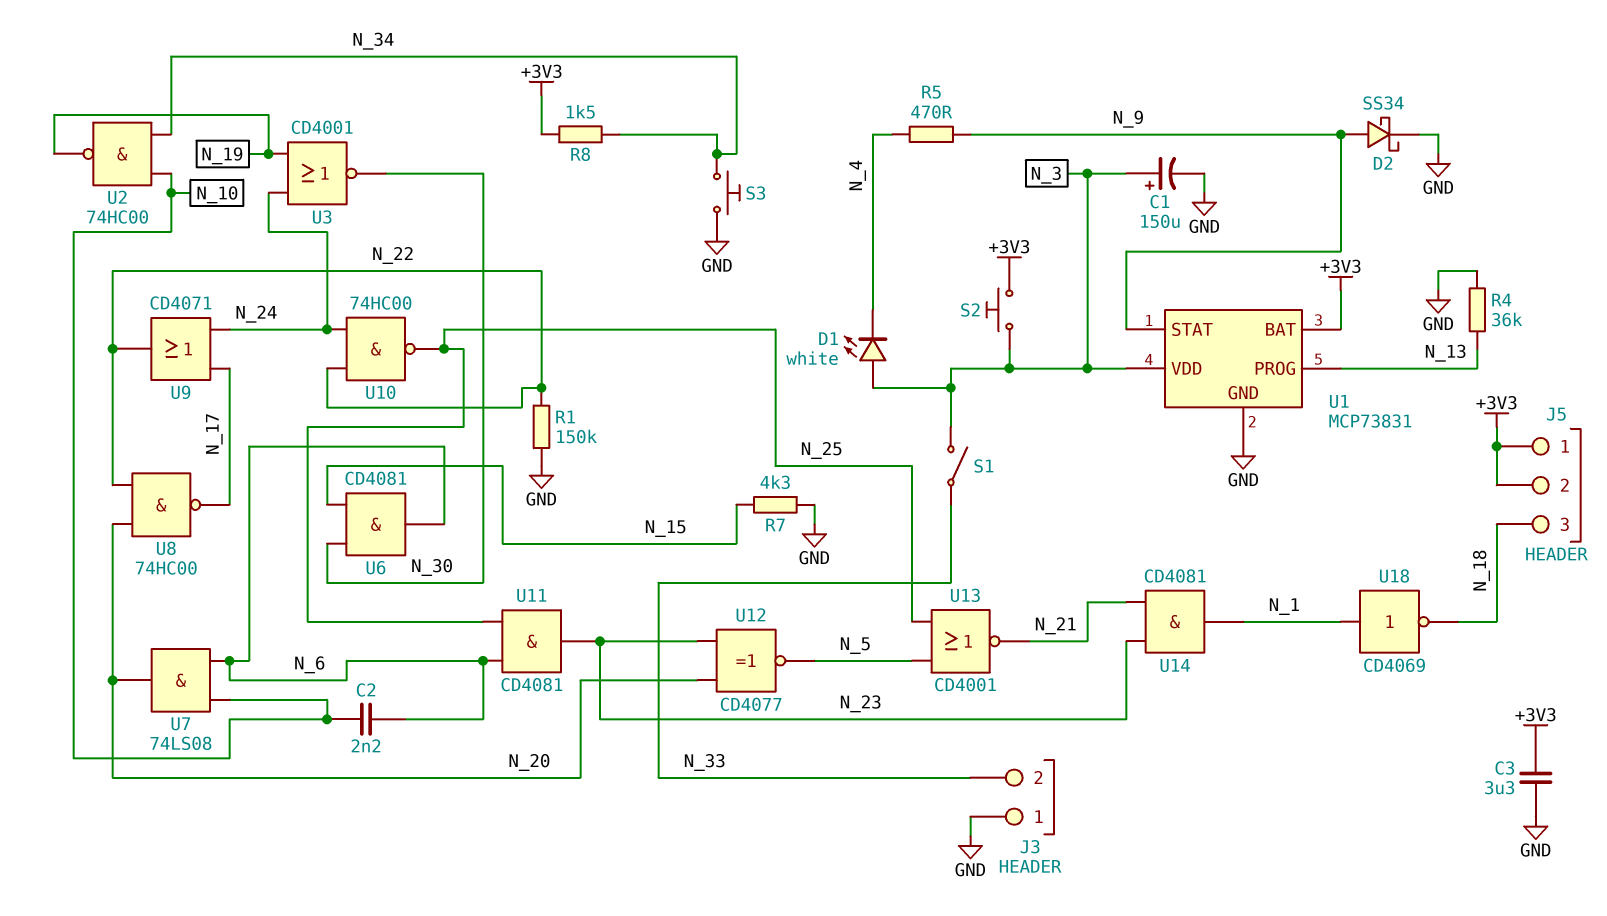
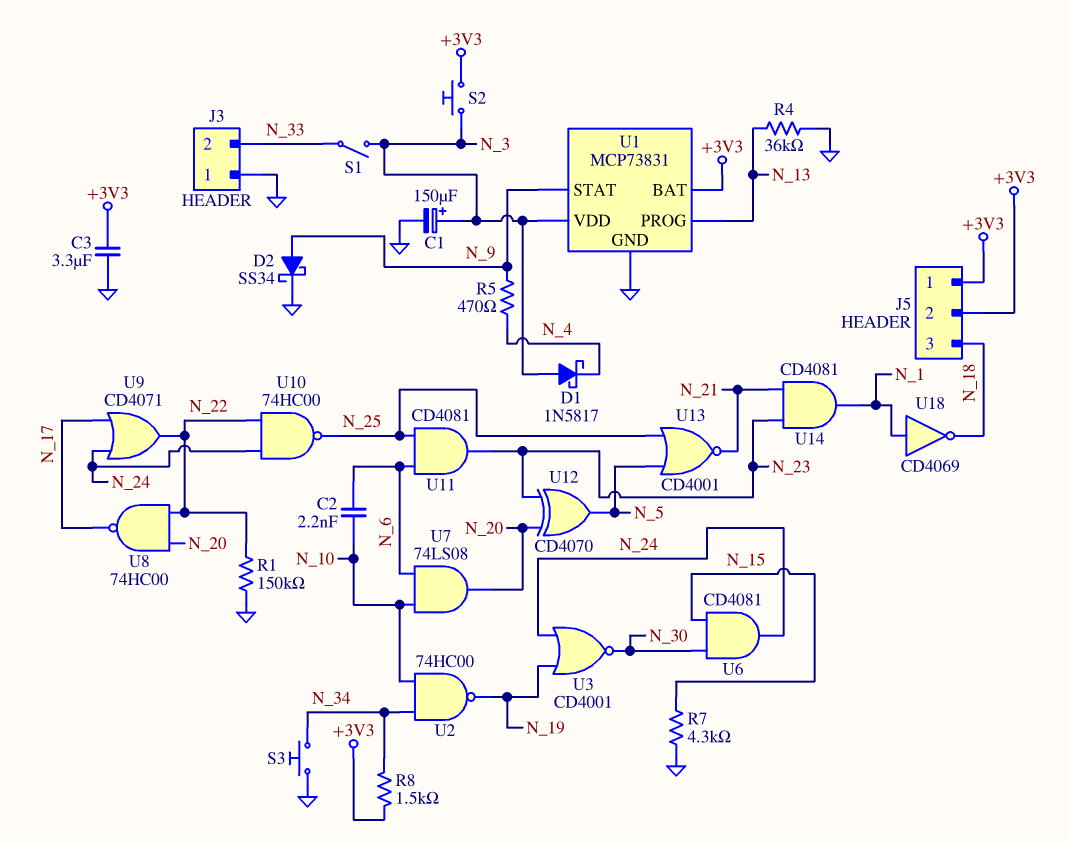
D1: LED white (A N_3, K N_4) -> schottky 1N5817 (A N_3, K N_4)
U6: AND CD4081 (in N_15, in N_30, out N_6) -> AND CD4081 (in N_15, in N_30, out N_24)
U12: XNOR CD4077 (in N_20, in N_23, out N_5) -> XOR CD4070 (in N_20, in N_23, out N_5)

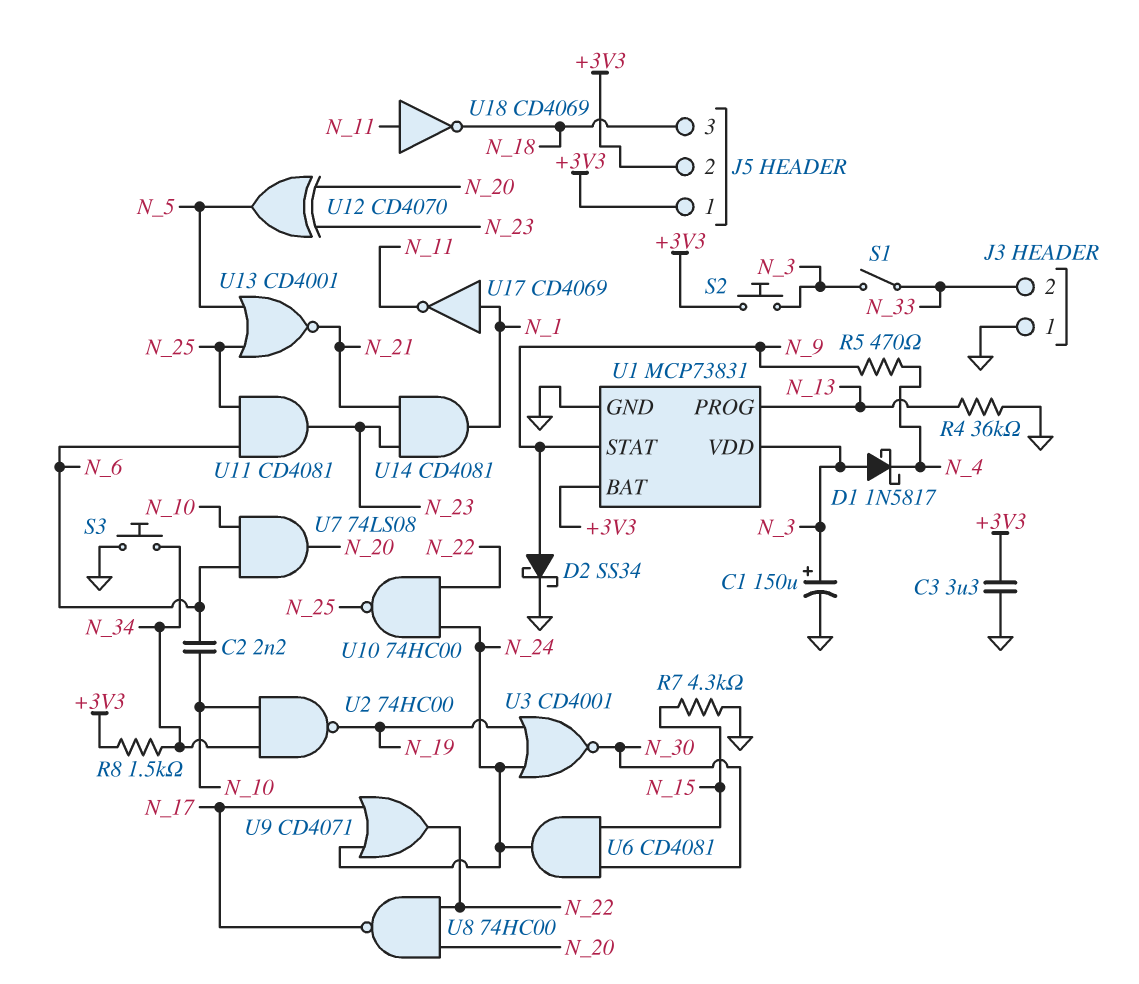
R1: 150k (GND, N_22) -> none
U17: none -> NOT CD4069 (in N_1, out N_11)
U18: NOT CD4069 (in N_1, out N_18) -> NOT CD4069 (in N_11, out N_18)

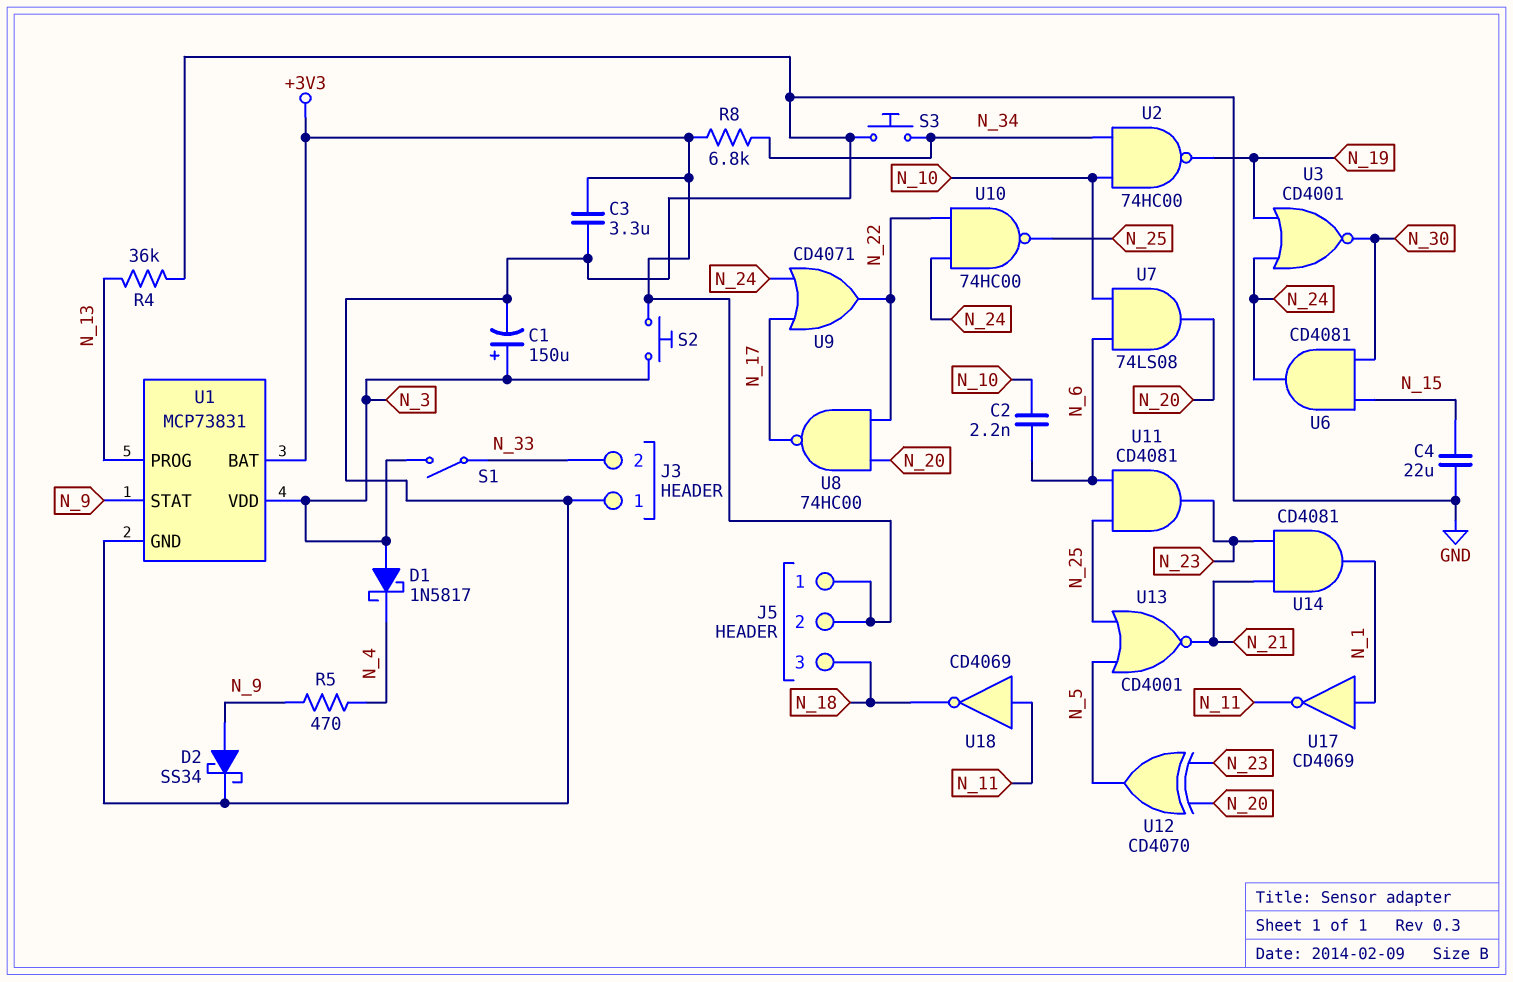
C4: none -> 22uF (GND, N_15)
R7: 4.3k (GND, N_15) -> none
R8: 1.5k (+3V3, N_34) -> 6.8k (+3V3, N_34)

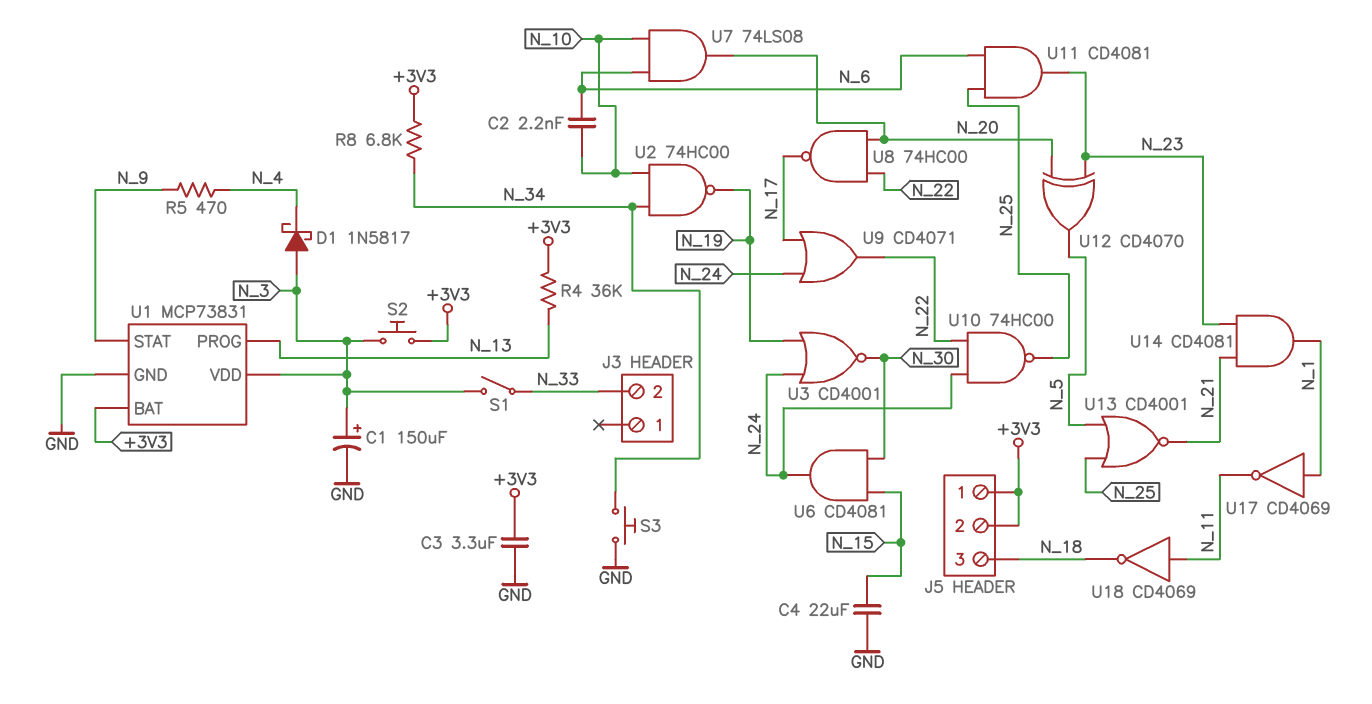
D2: schottky SS34 (A N_9, K GND) -> none
J3 pin 1: GND -> none
R4: 36k (GND, N_13) -> 36k (+3V3, N_13)

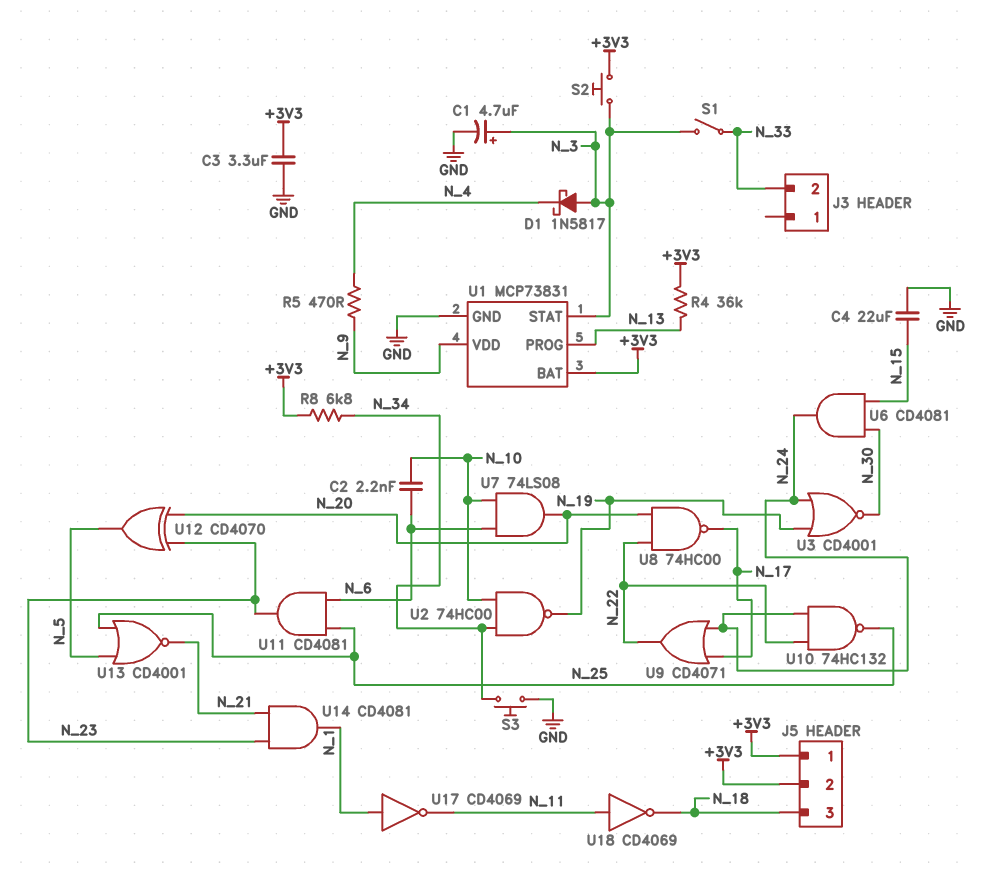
C1: 150uF (plus N_3, minus GND) -> 4.7uF (plus N_3, minus GND)
U1 pin STAT: N_9 -> N_3
U1 pin VDD: N_3 -> N_9
U10: NAND 74HC00 (in N_22, in N_24, out N_25) -> NAND 74HC132 (in N_22, in N_24, out N_25)

